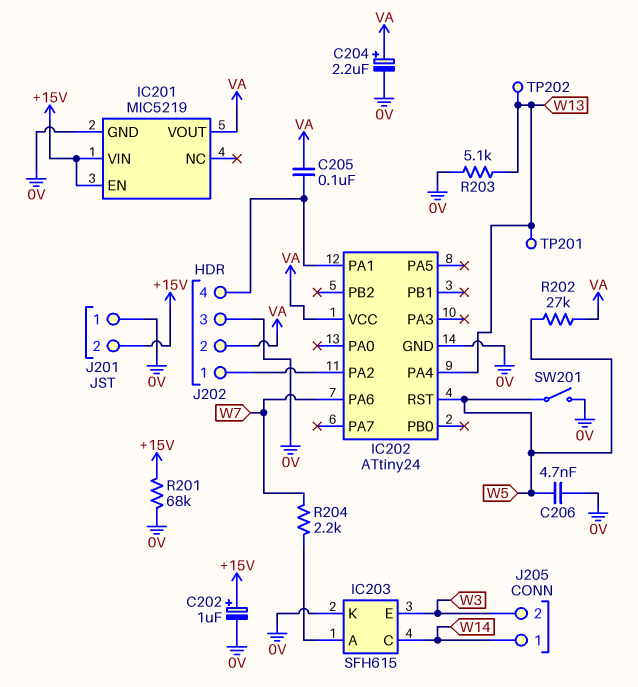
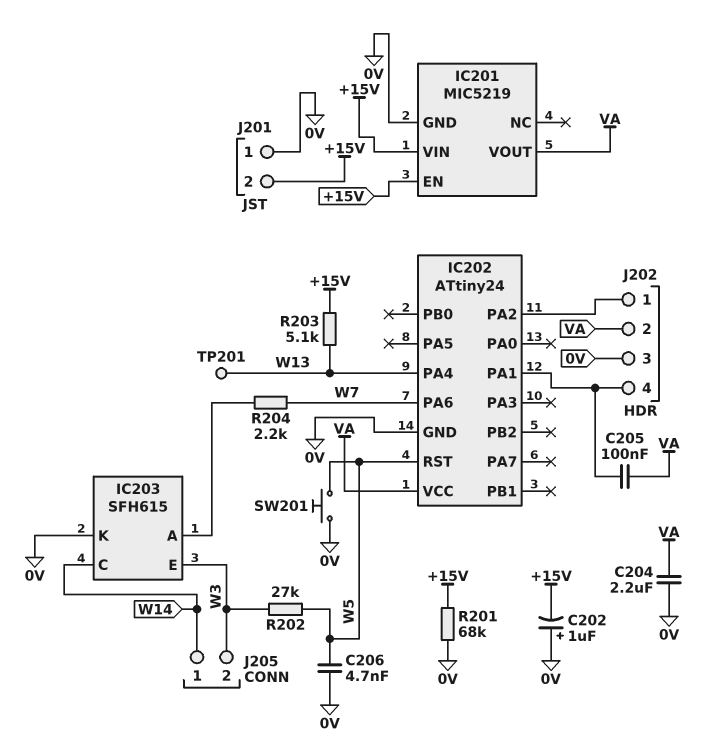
C202: 1uF (plus +15V, minus 0V) -> 1uF (plus 0V, minus +15V)
C204: 2.2uF (plus VA, minus 0V) -> 2.2uF (0V, VA)
R202: 27k (VA, W5) -> 27k (W3, W5)
R203: 5.1k (0V, W13) -> 5.1k (+15V, W13)
SW201: switch (0V, W5) -> button (0V, W5)
TP202: test point (W13) -> none

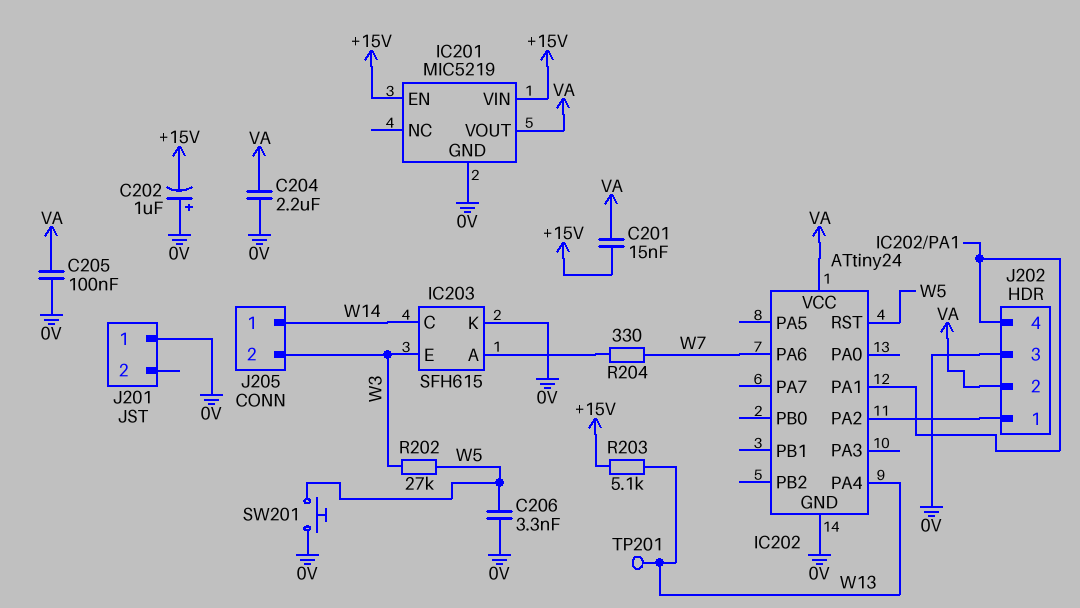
C201: none -> 15nF (+15V, VA)
C205: 100nF (IC202/PA1, VA) -> 100nF (0V, VA)
C206: 4.7nF (0V, W5) -> 3.3nF (0V, W5)
J201 pin 2: +15V -> none
R201: 68k (+15V, 0V) -> none
R204: 2.2k (IC203/A, W7) -> 330 (IC203/A, W7)

